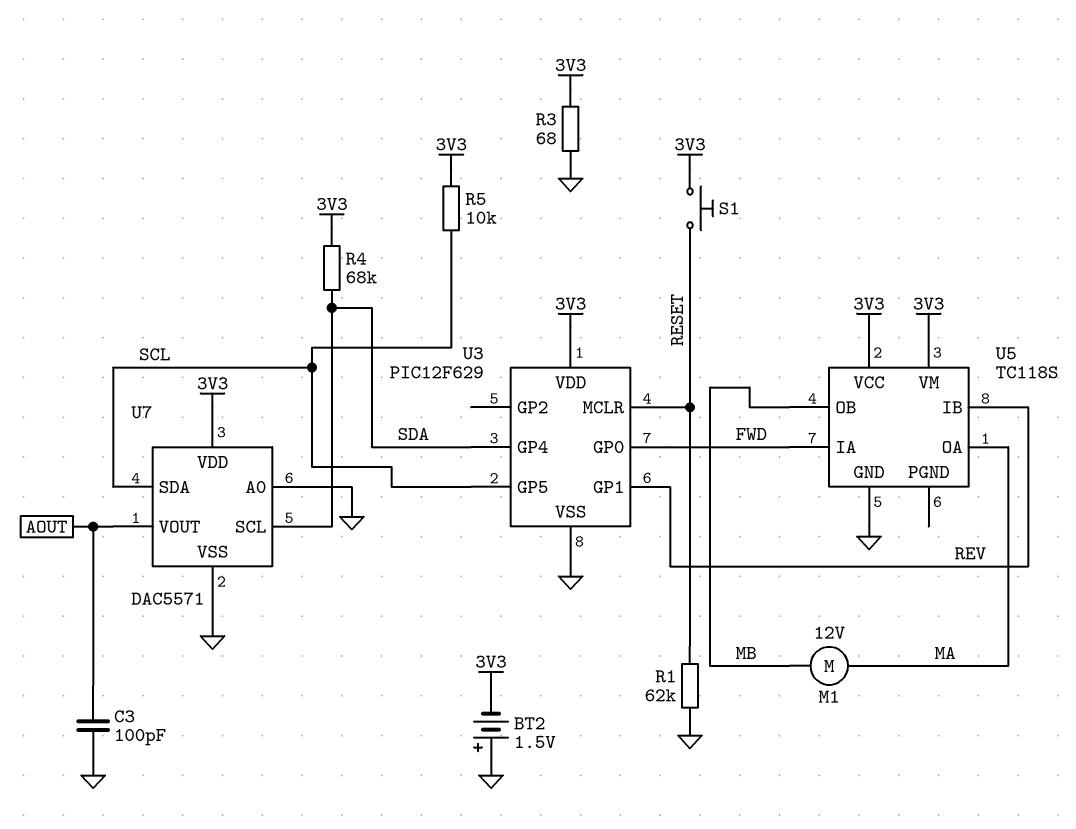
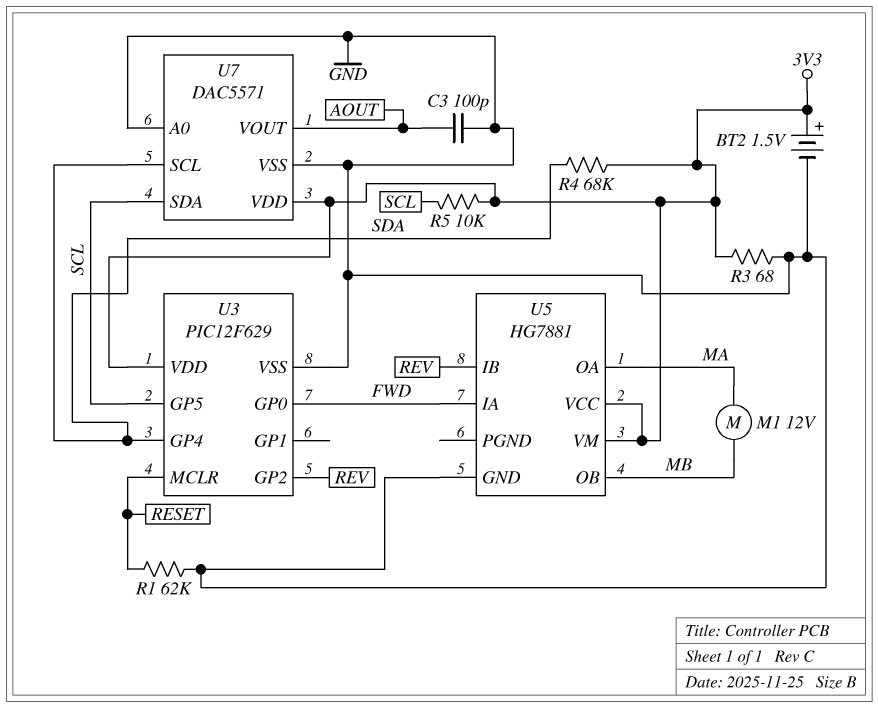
BT2: 1.5V (plus GND, minus 3V3) -> 1.5V (plus 3V3, minus GND)
S1: button (3V3, RESET) -> none
U3 pin GP1: REV -> none
U3 pin GP2: none -> REV
U5: TC118S -> HG7881

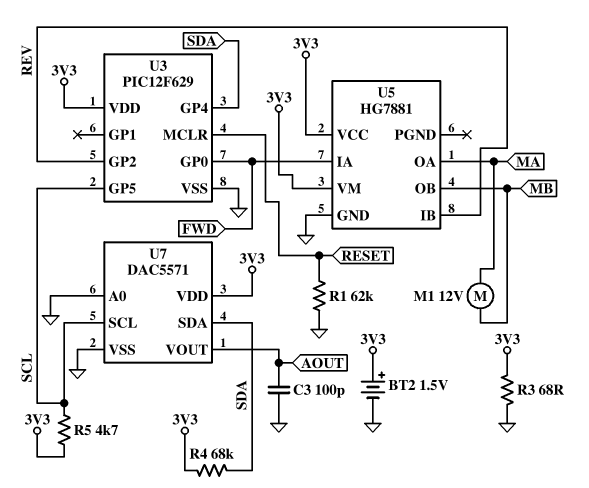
R5: 10k (3V3, SCL) -> 4.7k (3V3, SCL)
U7 pin SCL: SDA -> SCL
U7 pin SDA: SCL -> SDA

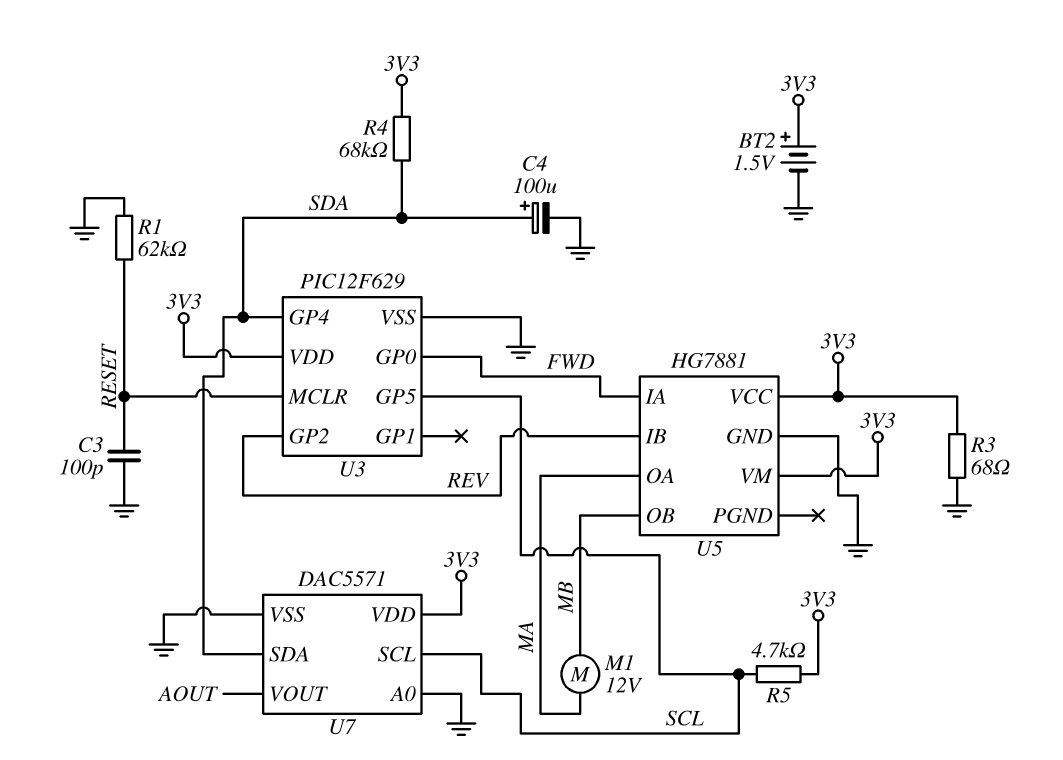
C3: 100pF (AOUT, GND) -> 100pF (GND, RESET)
C4: none -> 100uF (plus SDA, minus GND)

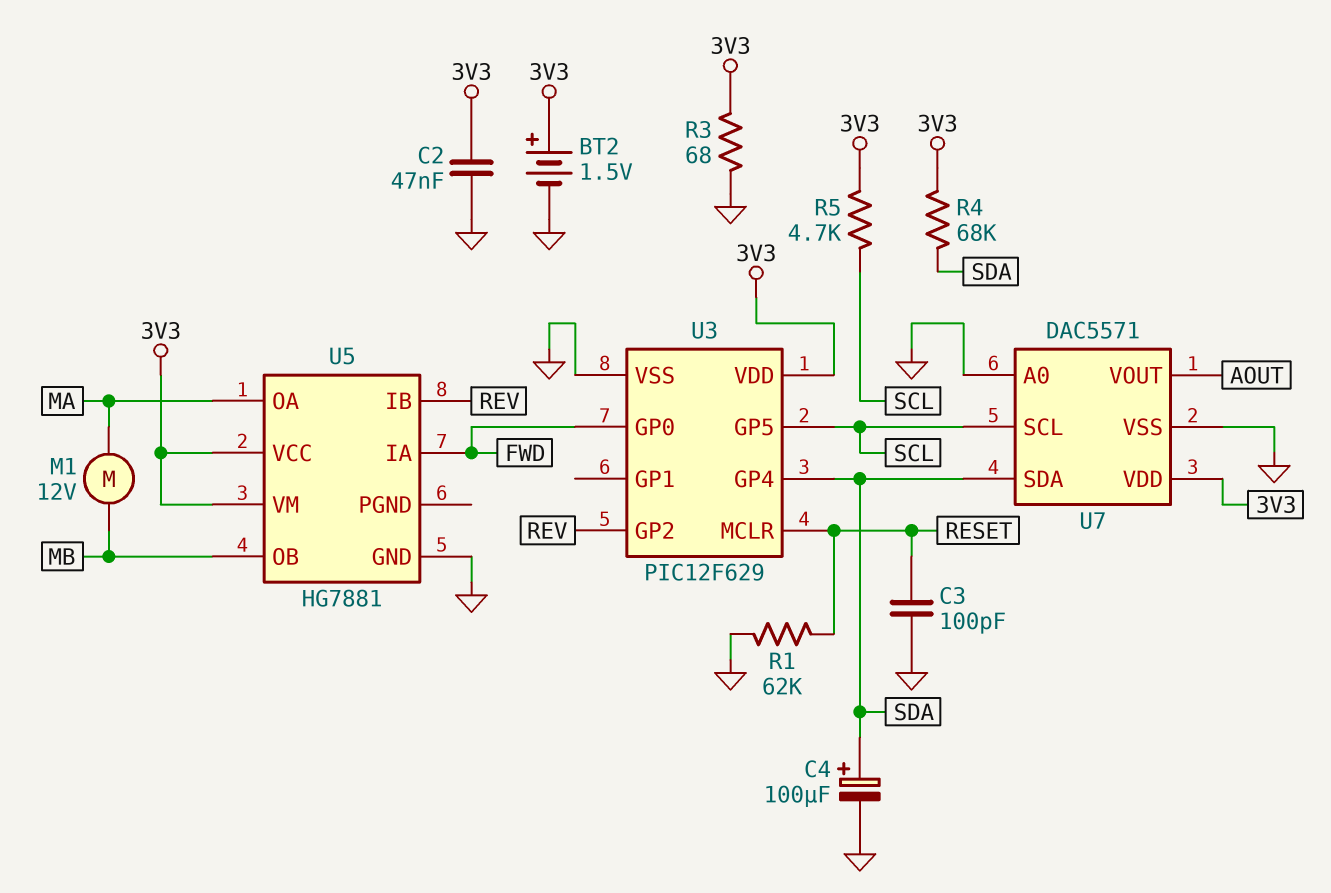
C2: none -> 47nF (3V3, GND)

